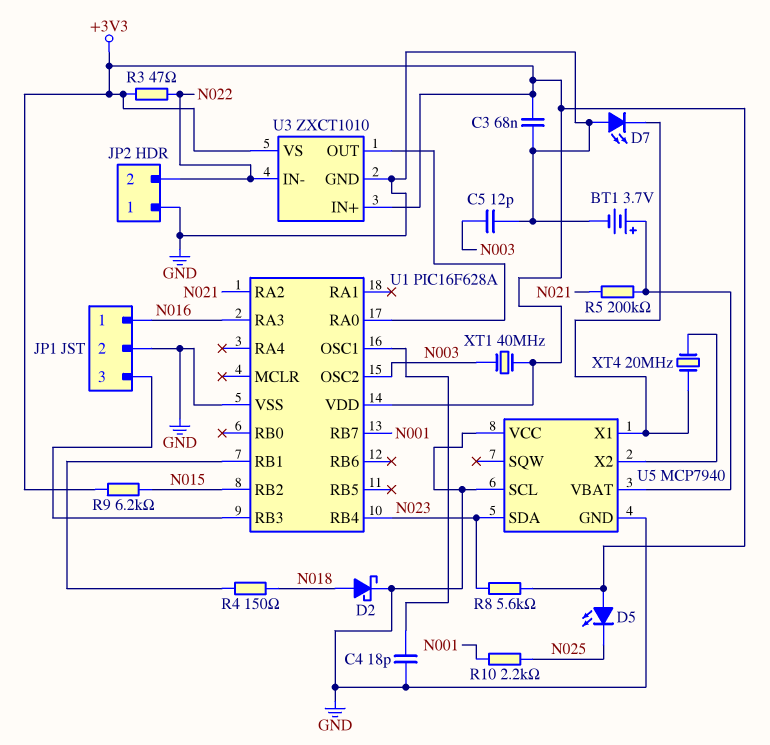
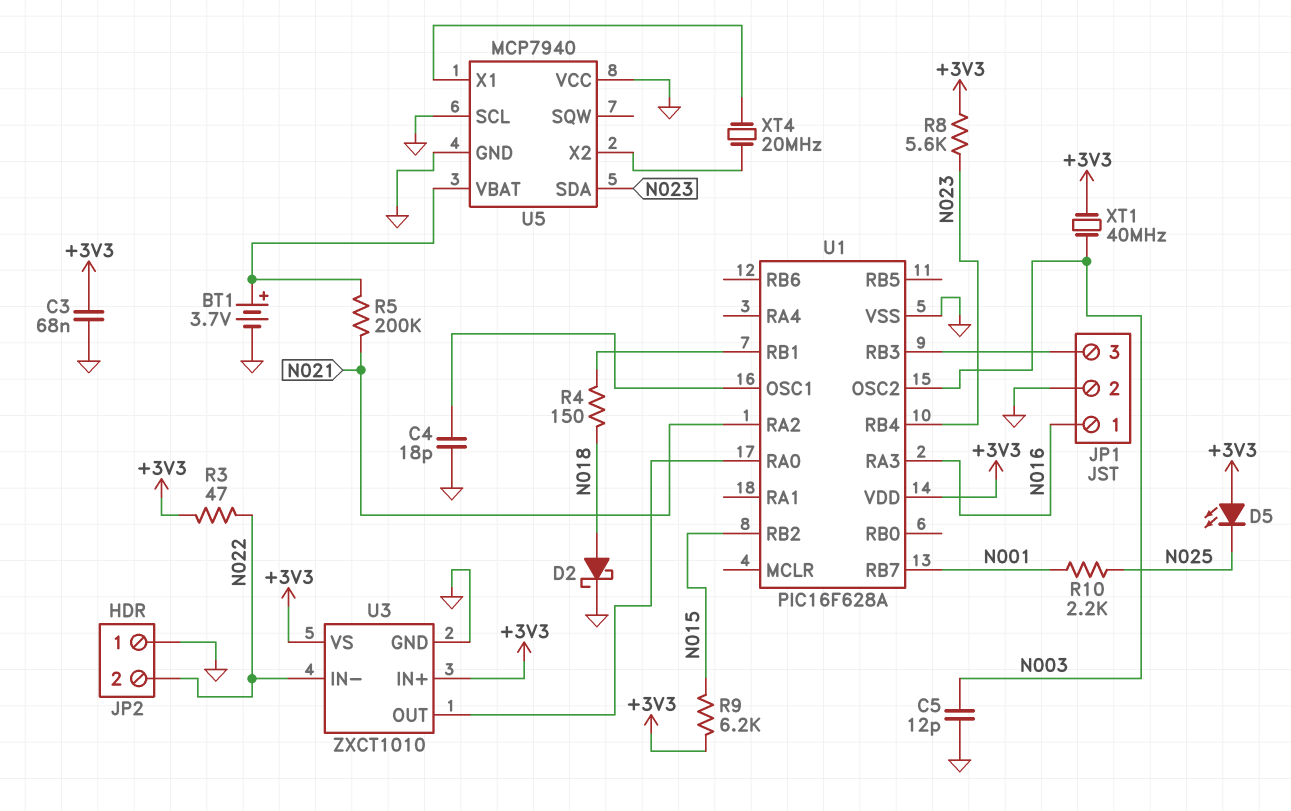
D7: LED (A GND, K U5/X1) -> none

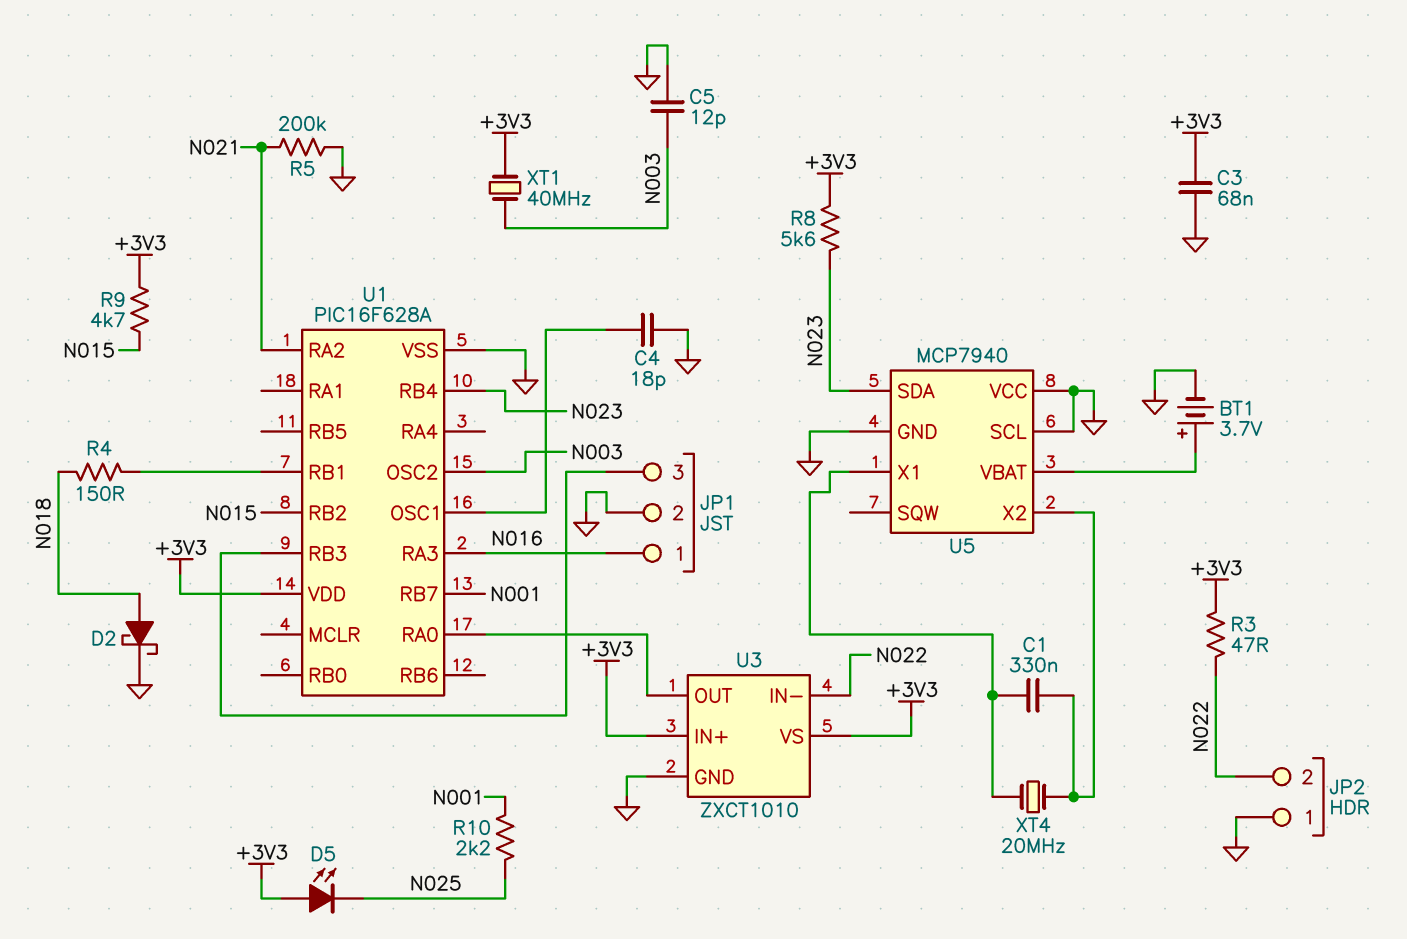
C1: none -> 330nF (U5/X1, U5/X2)
R5: 200k (N021, U5/VBAT) -> 200k (GND, N021)
R9: 6.2k (+3V3, N015) -> 4.7k (+3V3, N015)

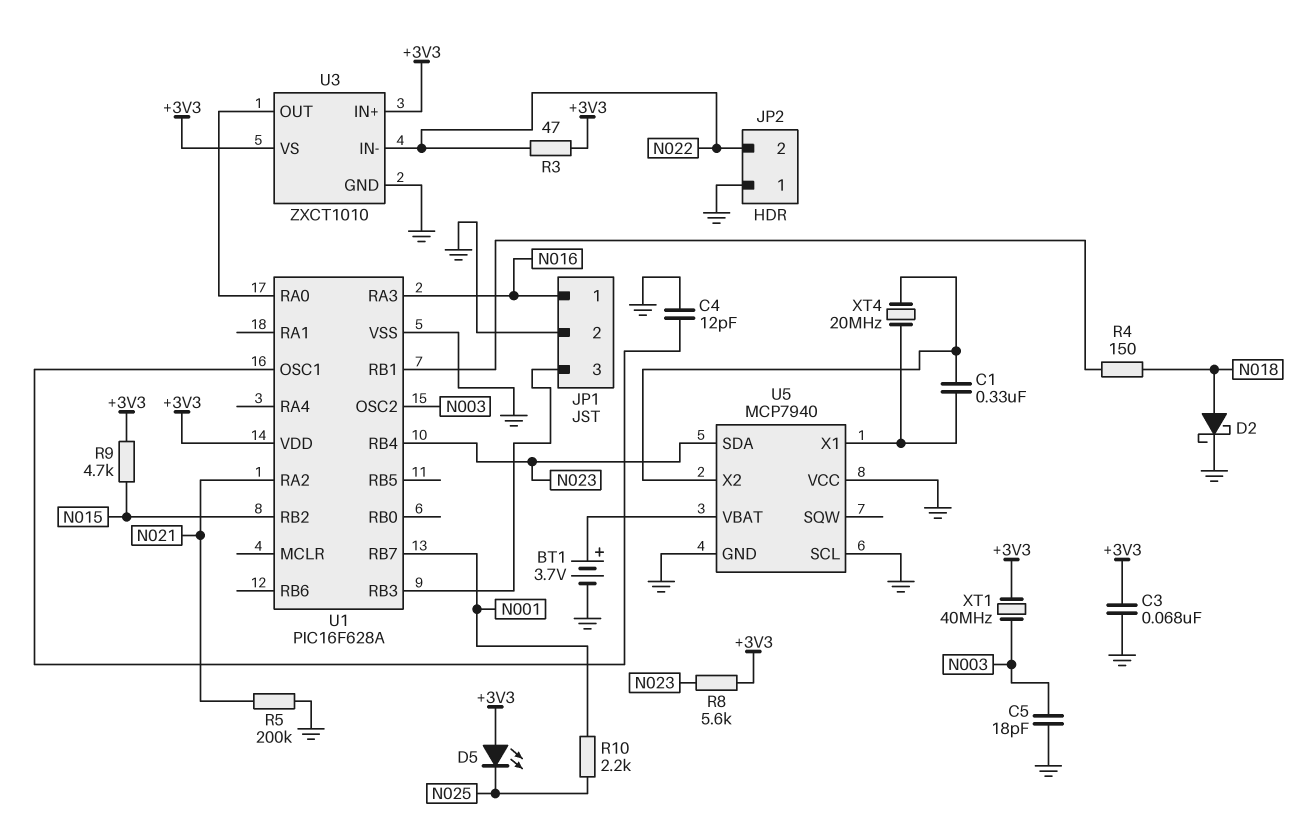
C4: 18pF (GND, U1/OSC1) -> 12pF (GND, U1/OSC1)
C5: 12pF (GND, N003) -> 18pF (GND, N003)

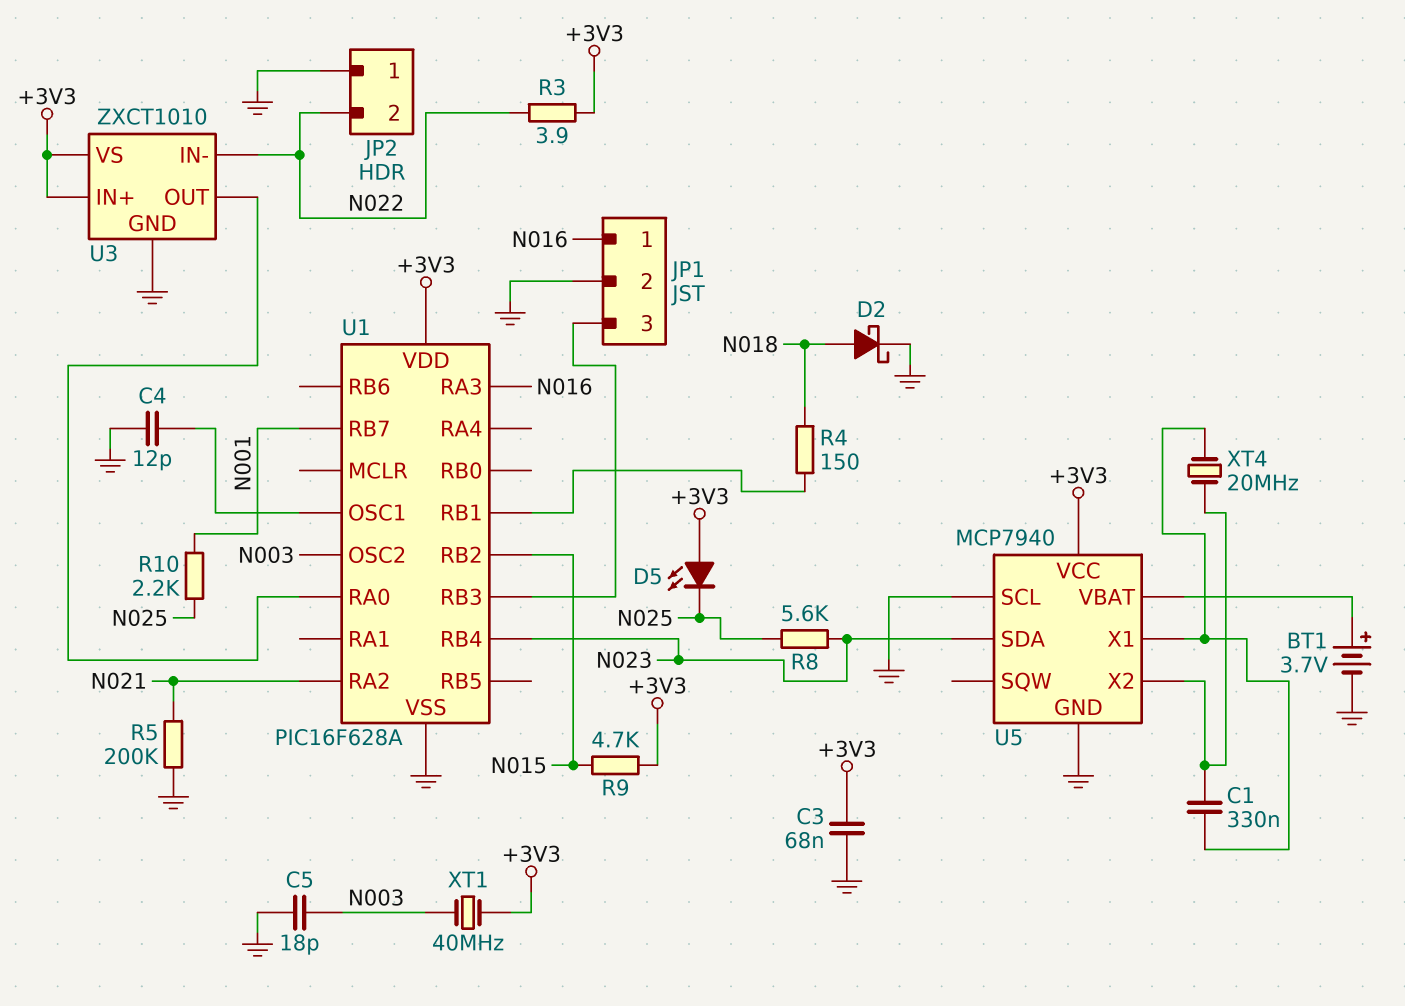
R3: 47 (+3V3, N022) -> 3.9 (+3V3, N022)
R8: 5.6k (+3V3, N023) -> 5.6k (N023, N025)
U5 pin VCC: GND -> +3V3

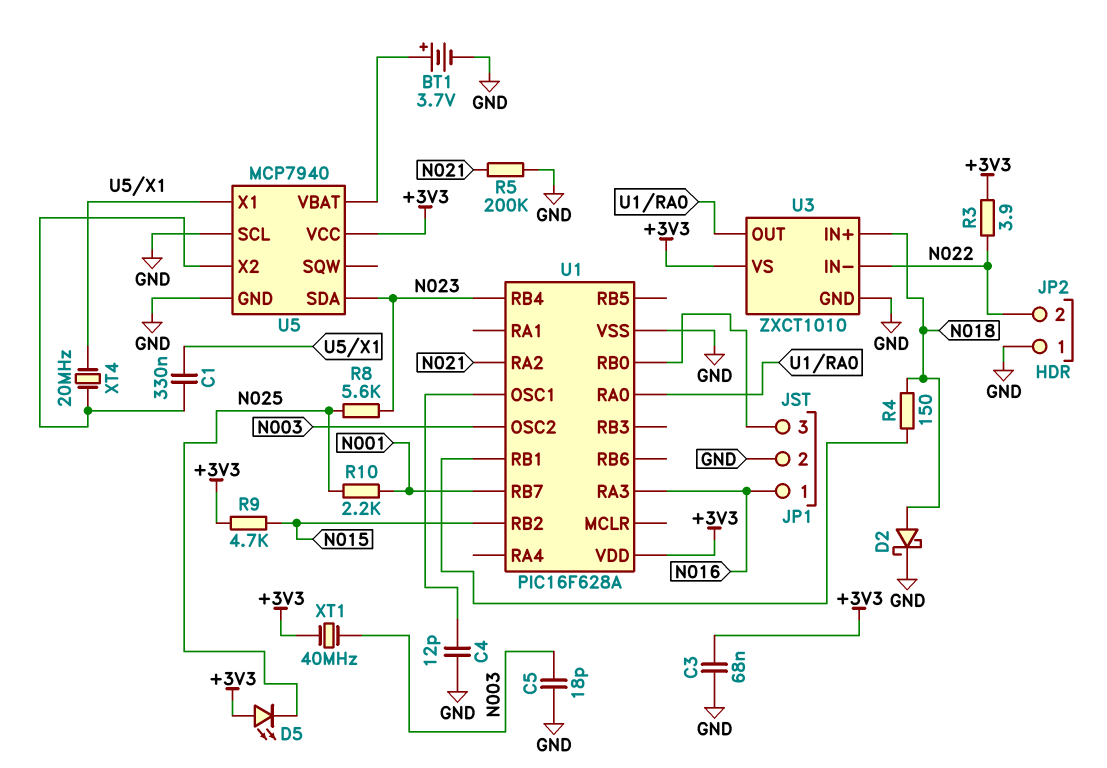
U1 pin RB0: none -> JP1/3
U1 pin RB3: JP1/3 -> none
U3 pin IN+: +3V3 -> N018

